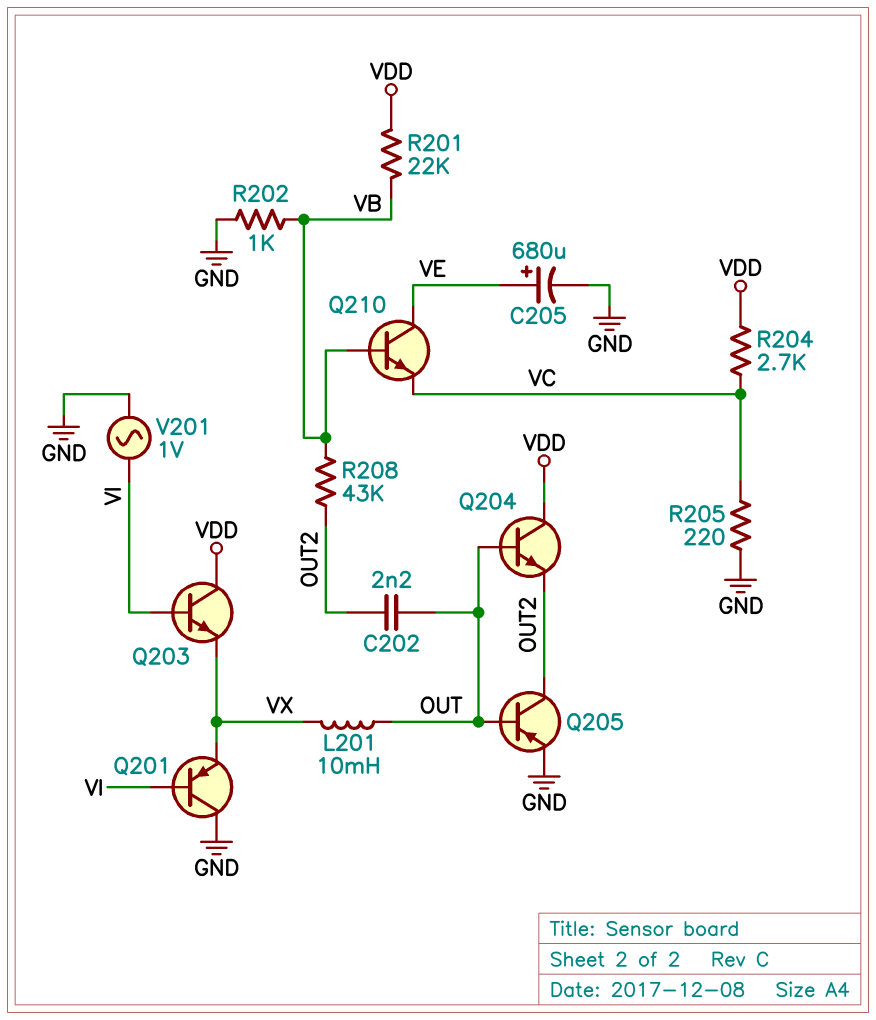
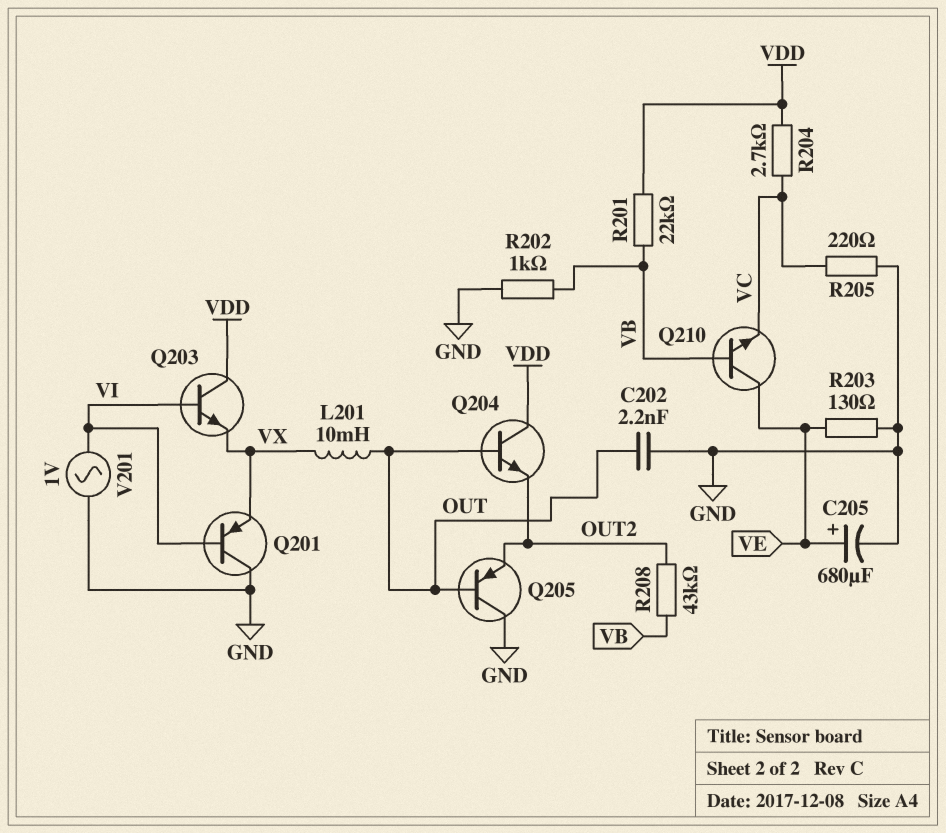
C202: 2.2nF (OUT, OUT2) -> 2.2nF (GND, OUT)
Q205: PNP (B OUT, C OUT2, E GND) -> PNP (B OUT, C GND, E OUT2)
R203: none -> 130 (GND, VE)

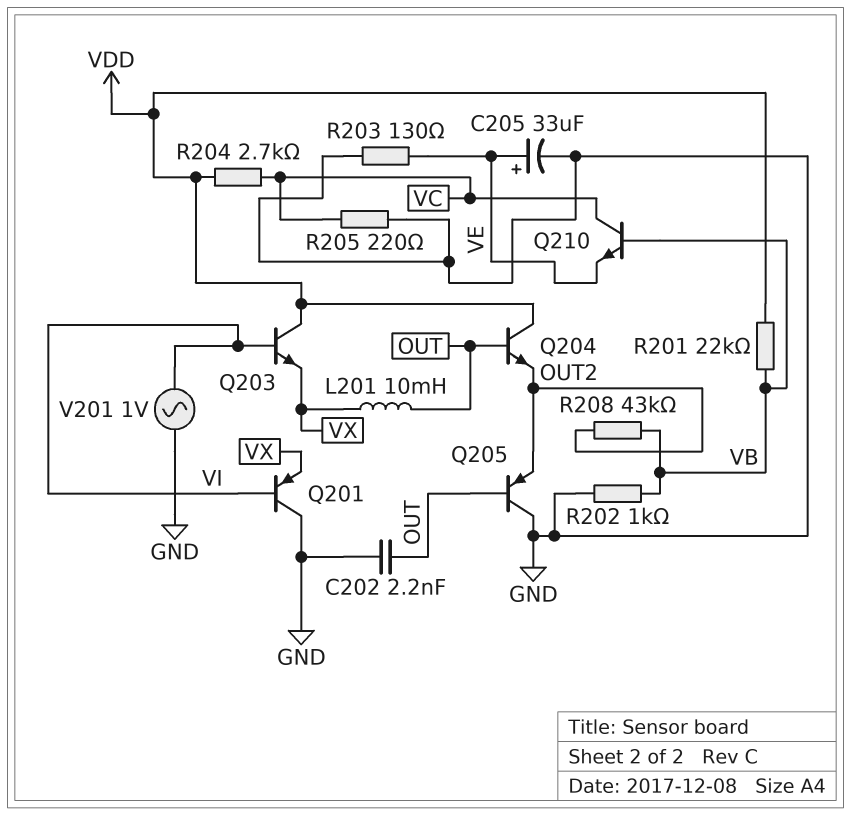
C205: 680uF (plus VE, minus GND) -> 33uF (plus VE, minus GND)
Q210: NPN (B VB, C VE, E VC) -> NPN (B VB, C VC, E VE)

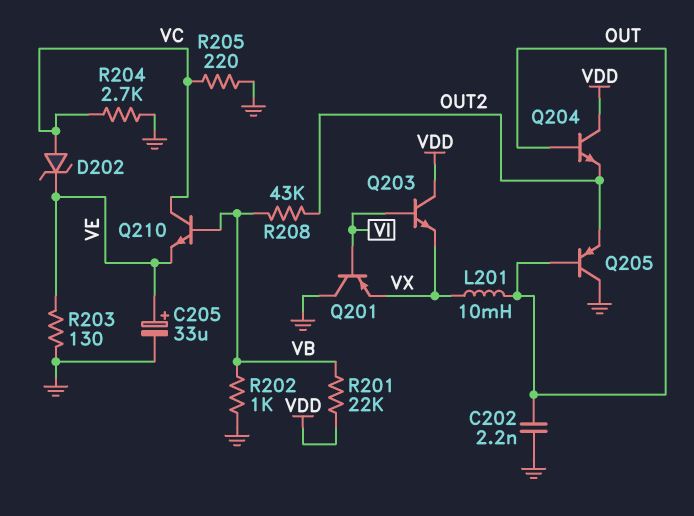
D202: none -> zener (A VC, K VE)
R204: 2.7k (VC, VDD) -> 2.7k (GND, VC)
V201: AC 1V (GND, VI) -> none

